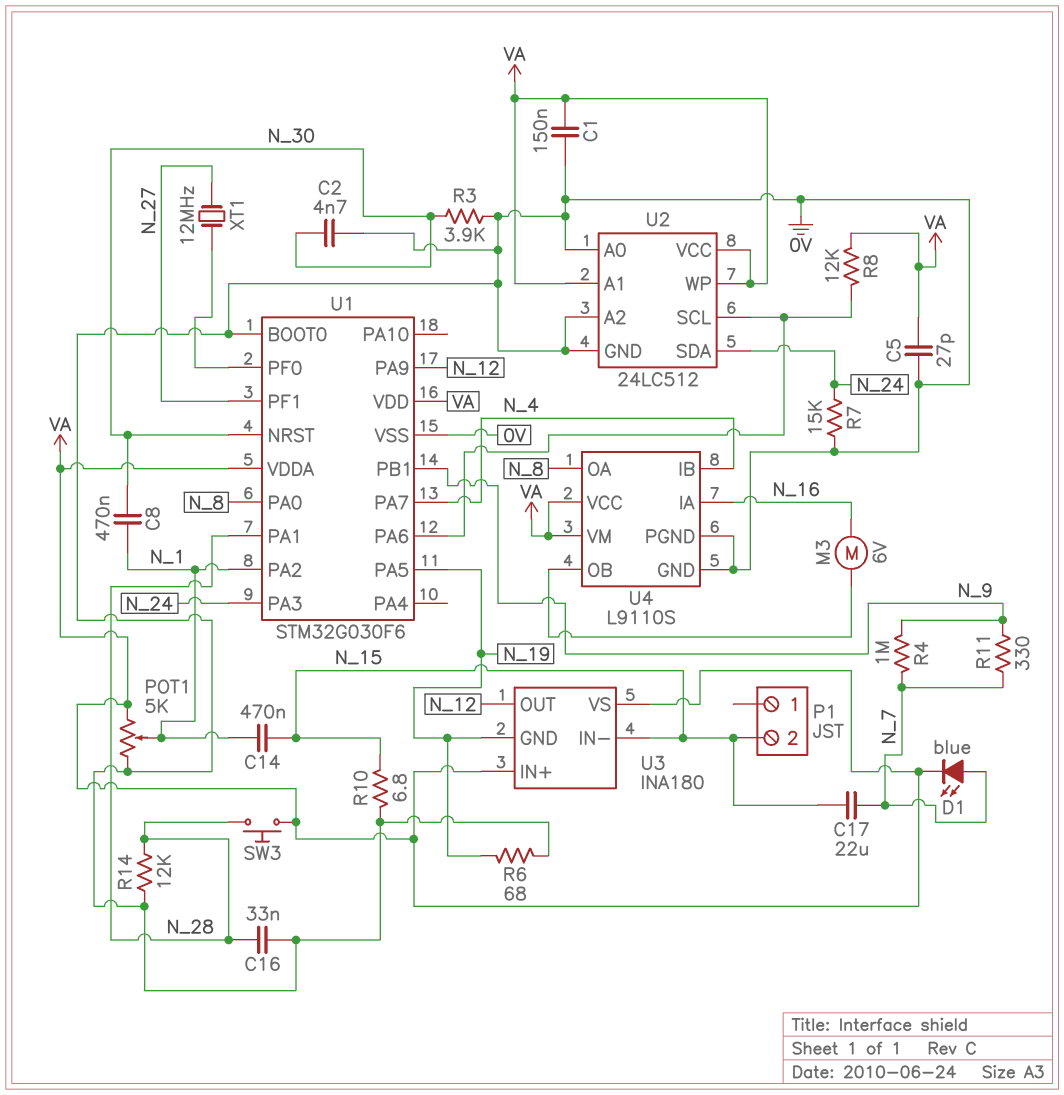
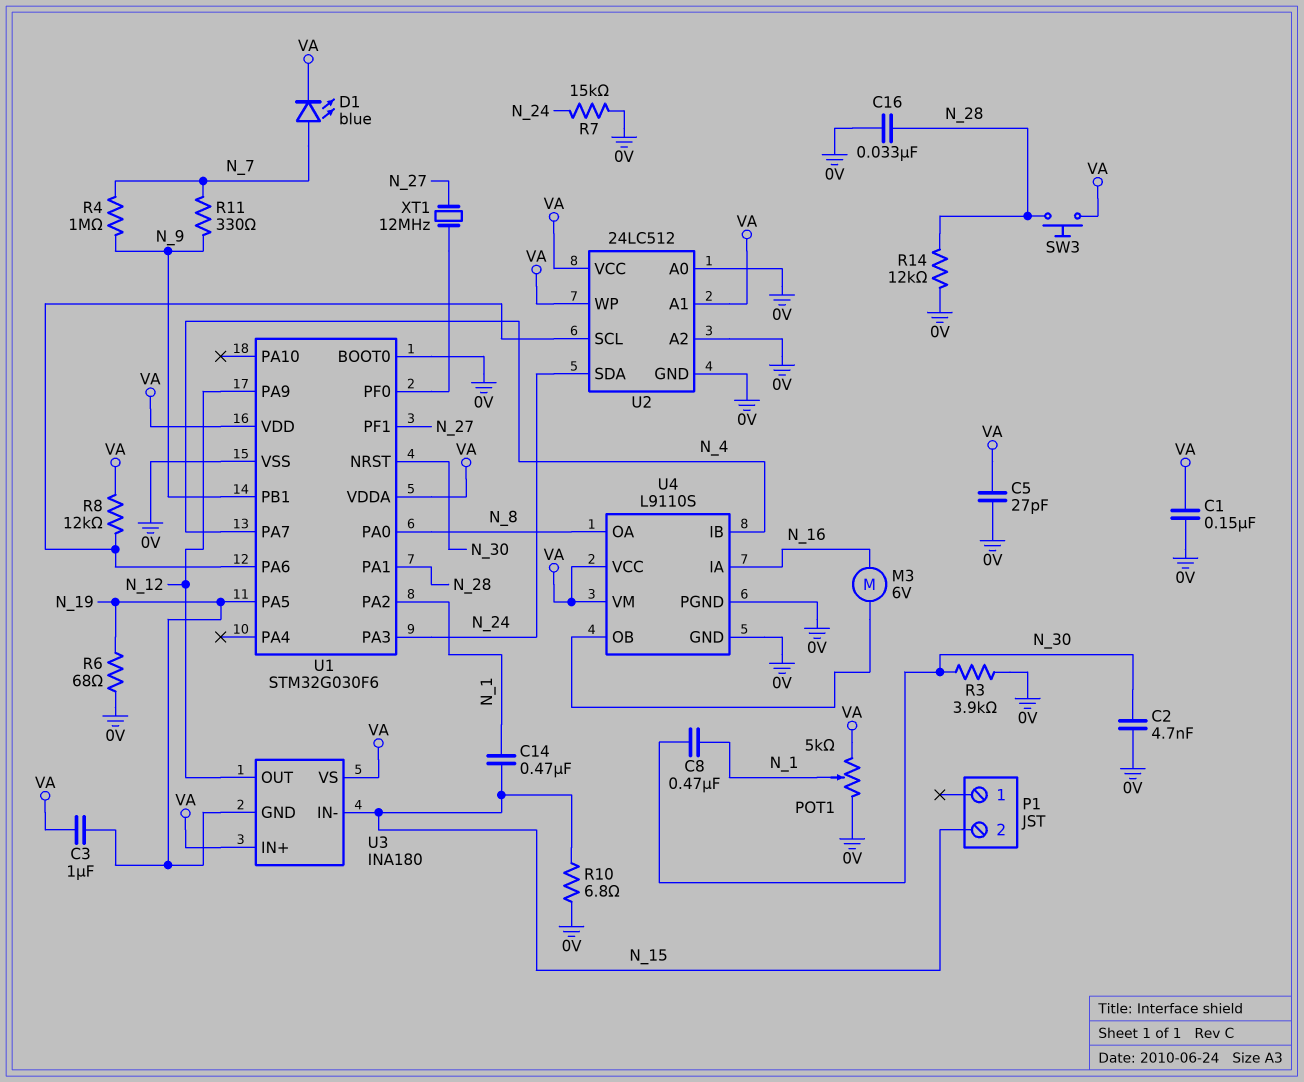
C3: none -> 1uF (N_19, VA)
C17: 22uF (N_7, N_15) -> none

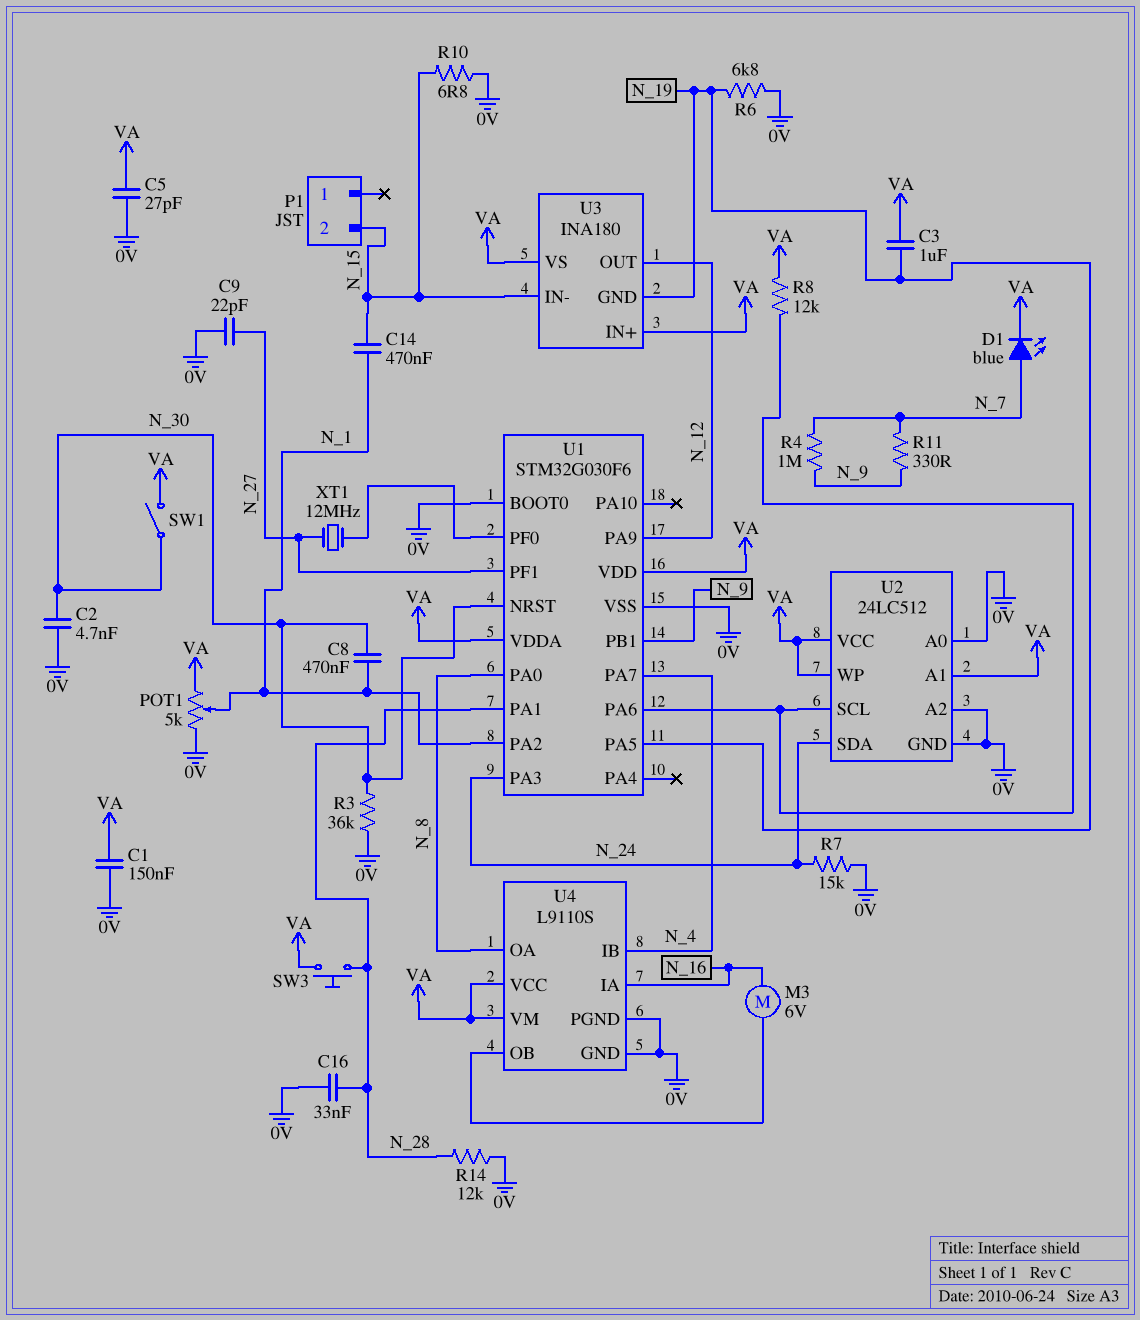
C9: none -> 22pF (0V, N_27)
R3: 3.9k (0V, N_30) -> 36k (0V, N_30)
R6: 68 (0V, N_19) -> 6.8k (0V, N_19)
SW1: none -> switch (N_30, VA)

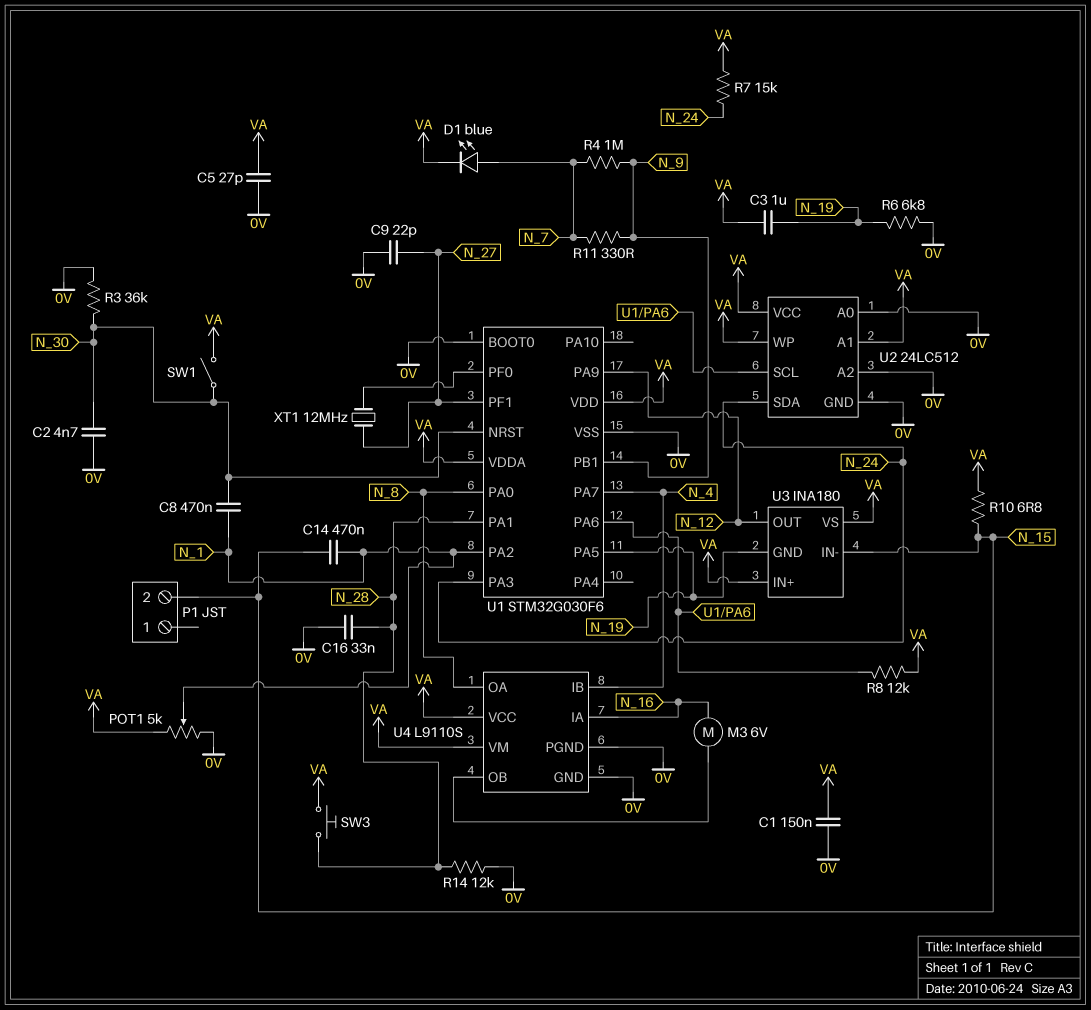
R7: 15k (0V, N_24) -> 15k (N_24, VA)
R10: 6.8 (0V, N_15) -> 6.8 (N_15, VA)

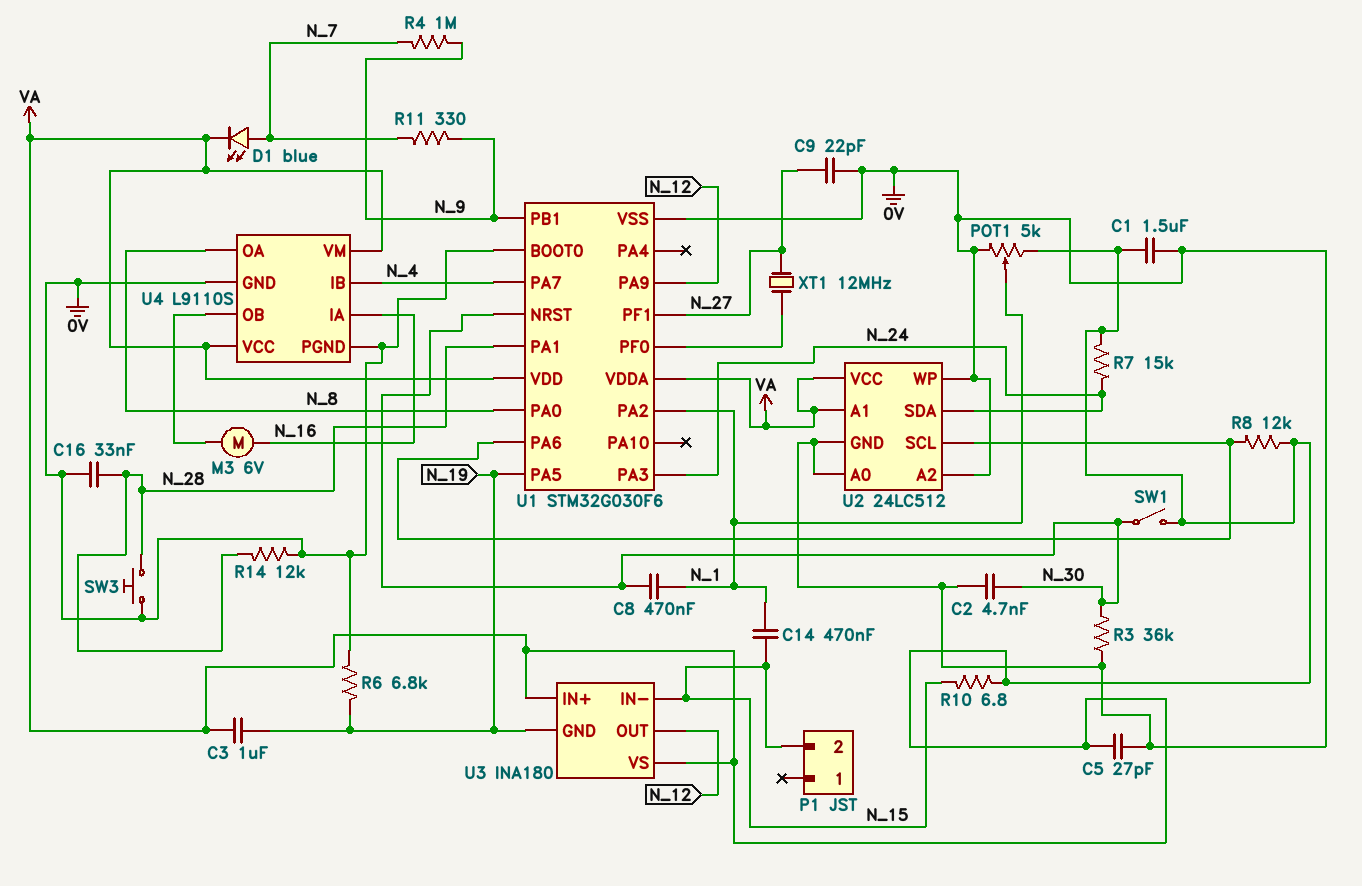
C1: 150nF (0V, VA) -> 1.5uF (0V, VA)
SW3: button (N_28, VA) -> button (0V, N_28)
U2 pin WP: VA -> 0V

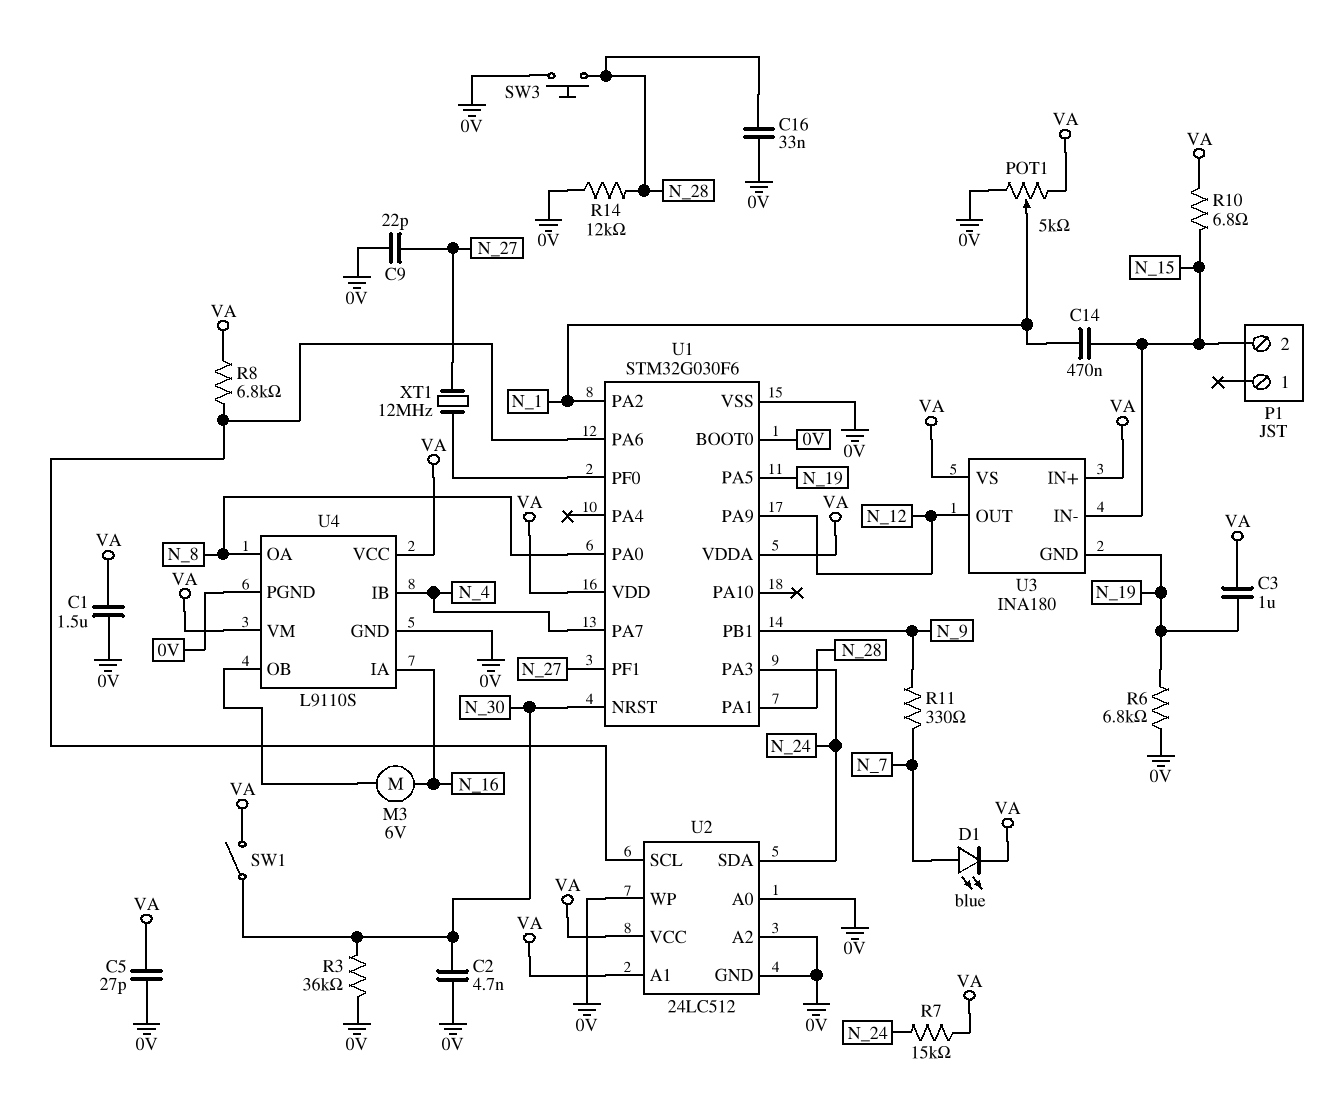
C8: 470nF (N_1, N_30) -> none
R4: 1M (N_7, N_9) -> none
R8: 12k (U1/PA6, VA) -> 6.8k (U1/PA6, VA)

